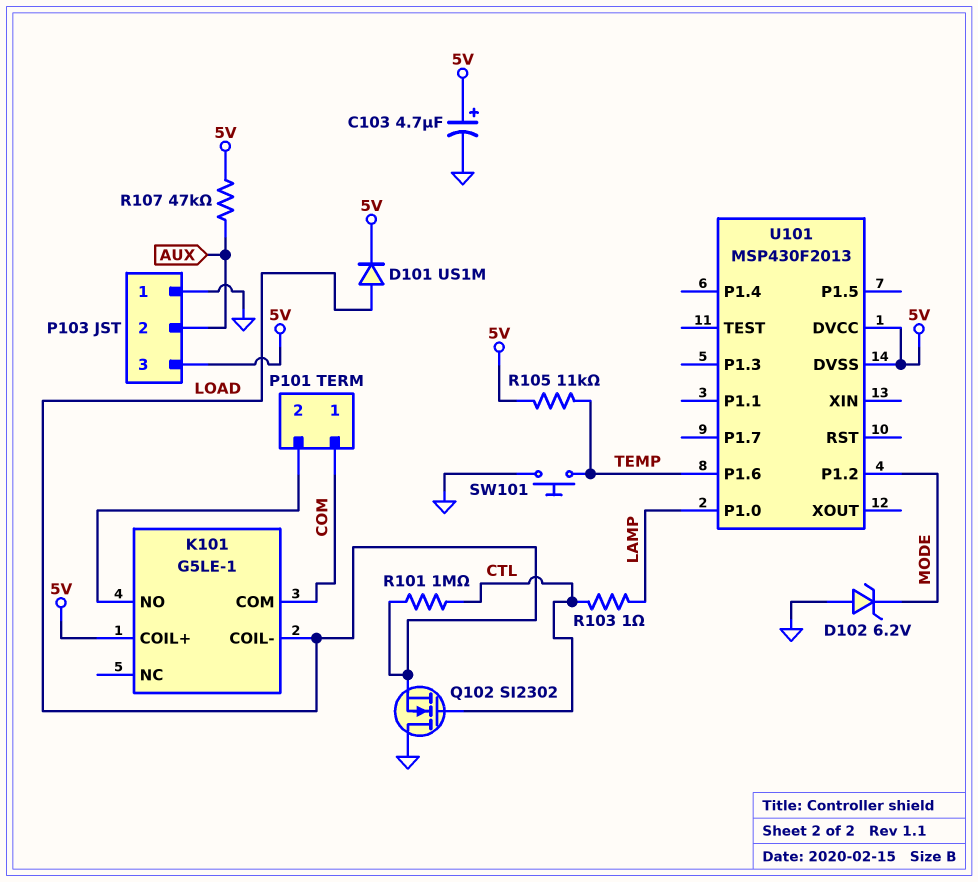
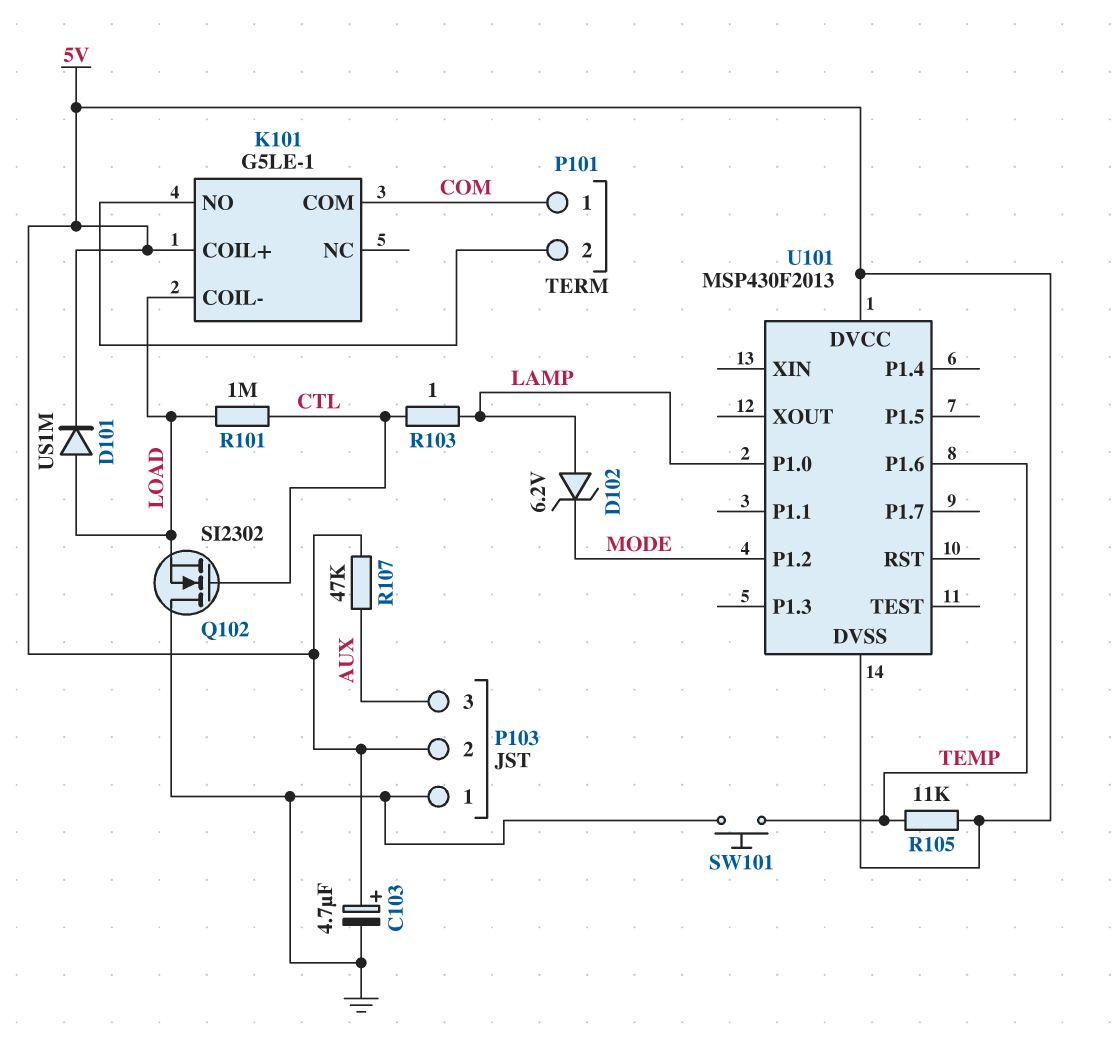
D102: zener 6.2V (A GND, K MODE) -> zener 6.2V (A LAMP, K MODE)
P103 pin 2: AUX -> 5V
P103 pin 3: 5V -> AUX

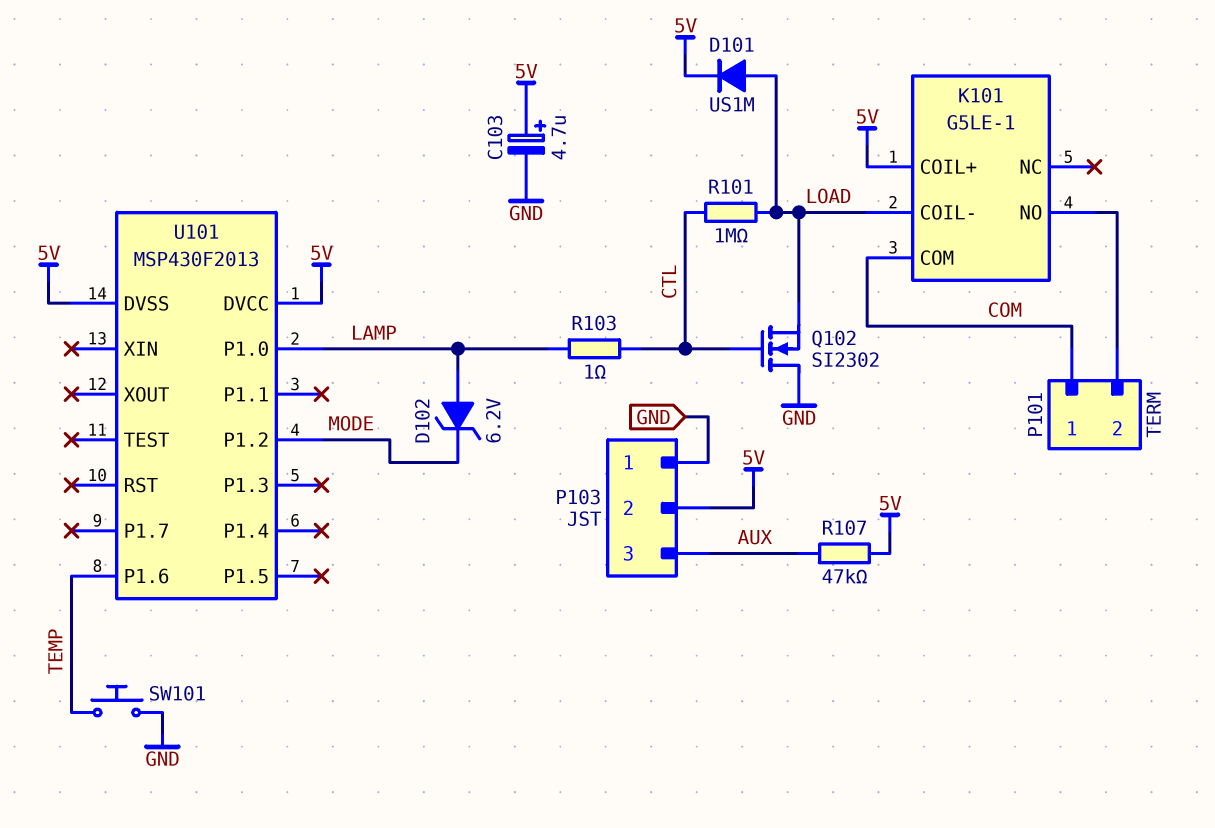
R105: 11k (5V, TEMP) -> none

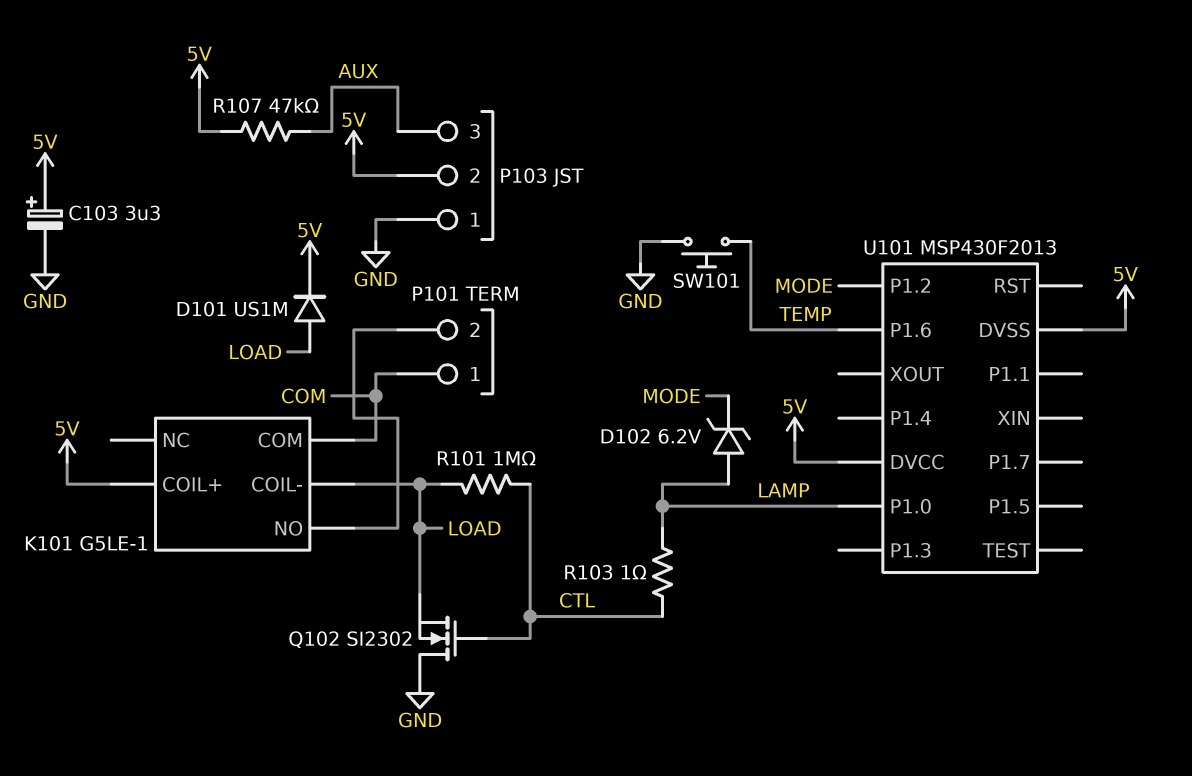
C103: 4.7uF (plus 5V, minus GND) -> 3.3uF (plus 5V, minus GND)

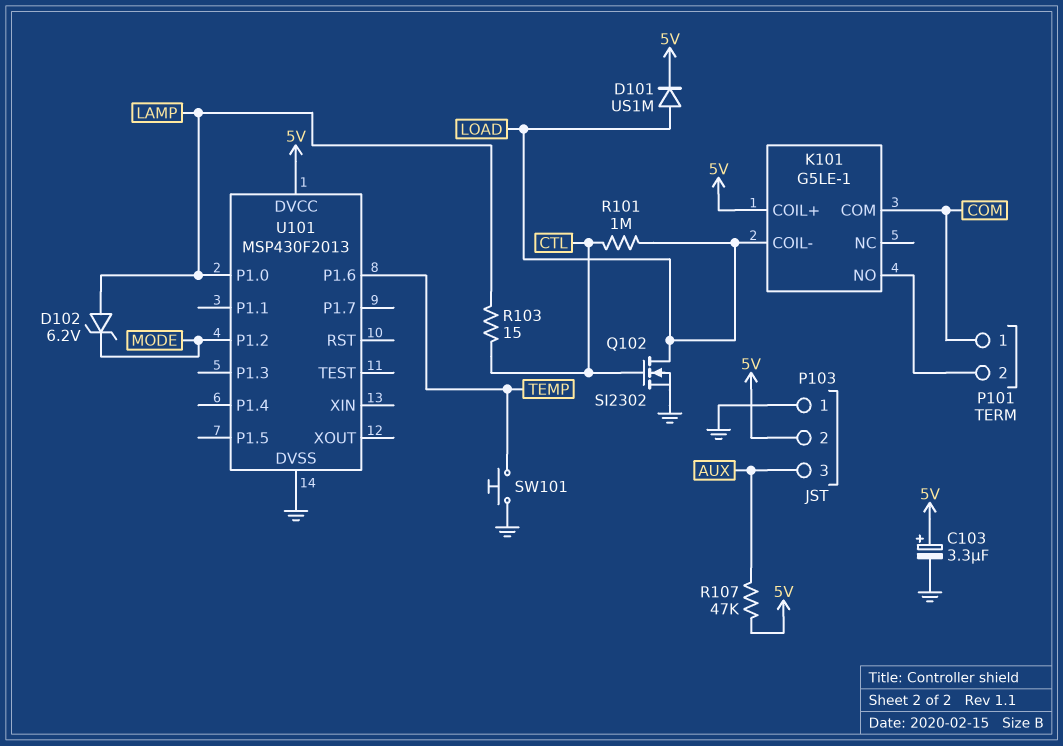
Q102: NMOS SI2302 (G CTL, D GND, S LOAD) -> NMOS SI2302 (G CTL, D LOAD, S GND)
R103: 1 (CTL, LAMP) -> 15 (CTL, LAMP)
U101 pin DVSS: 5V -> GND

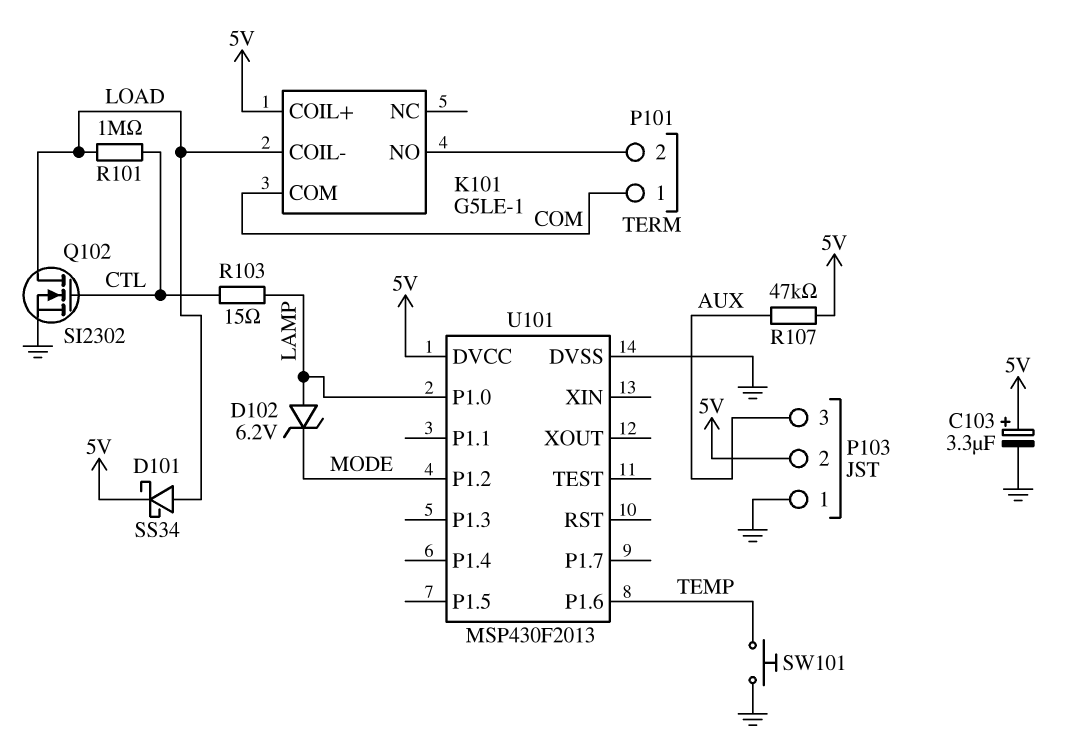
D101: diode US1M (A LOAD, K 5V) -> schottky SS34 (A LOAD, K 5V)

